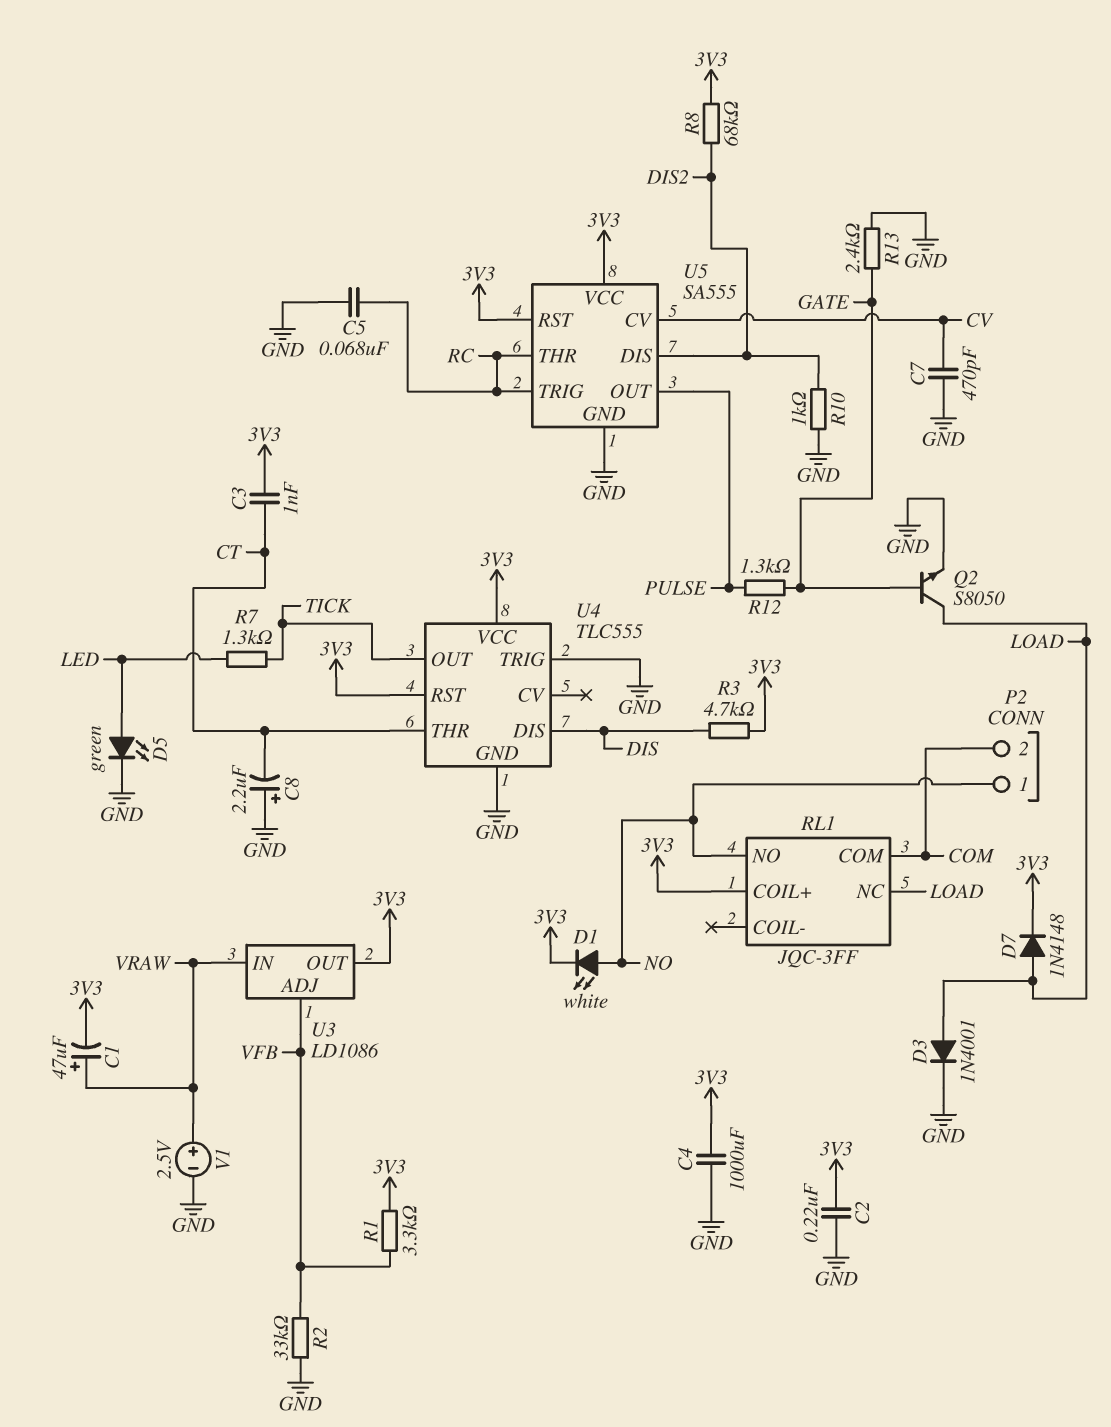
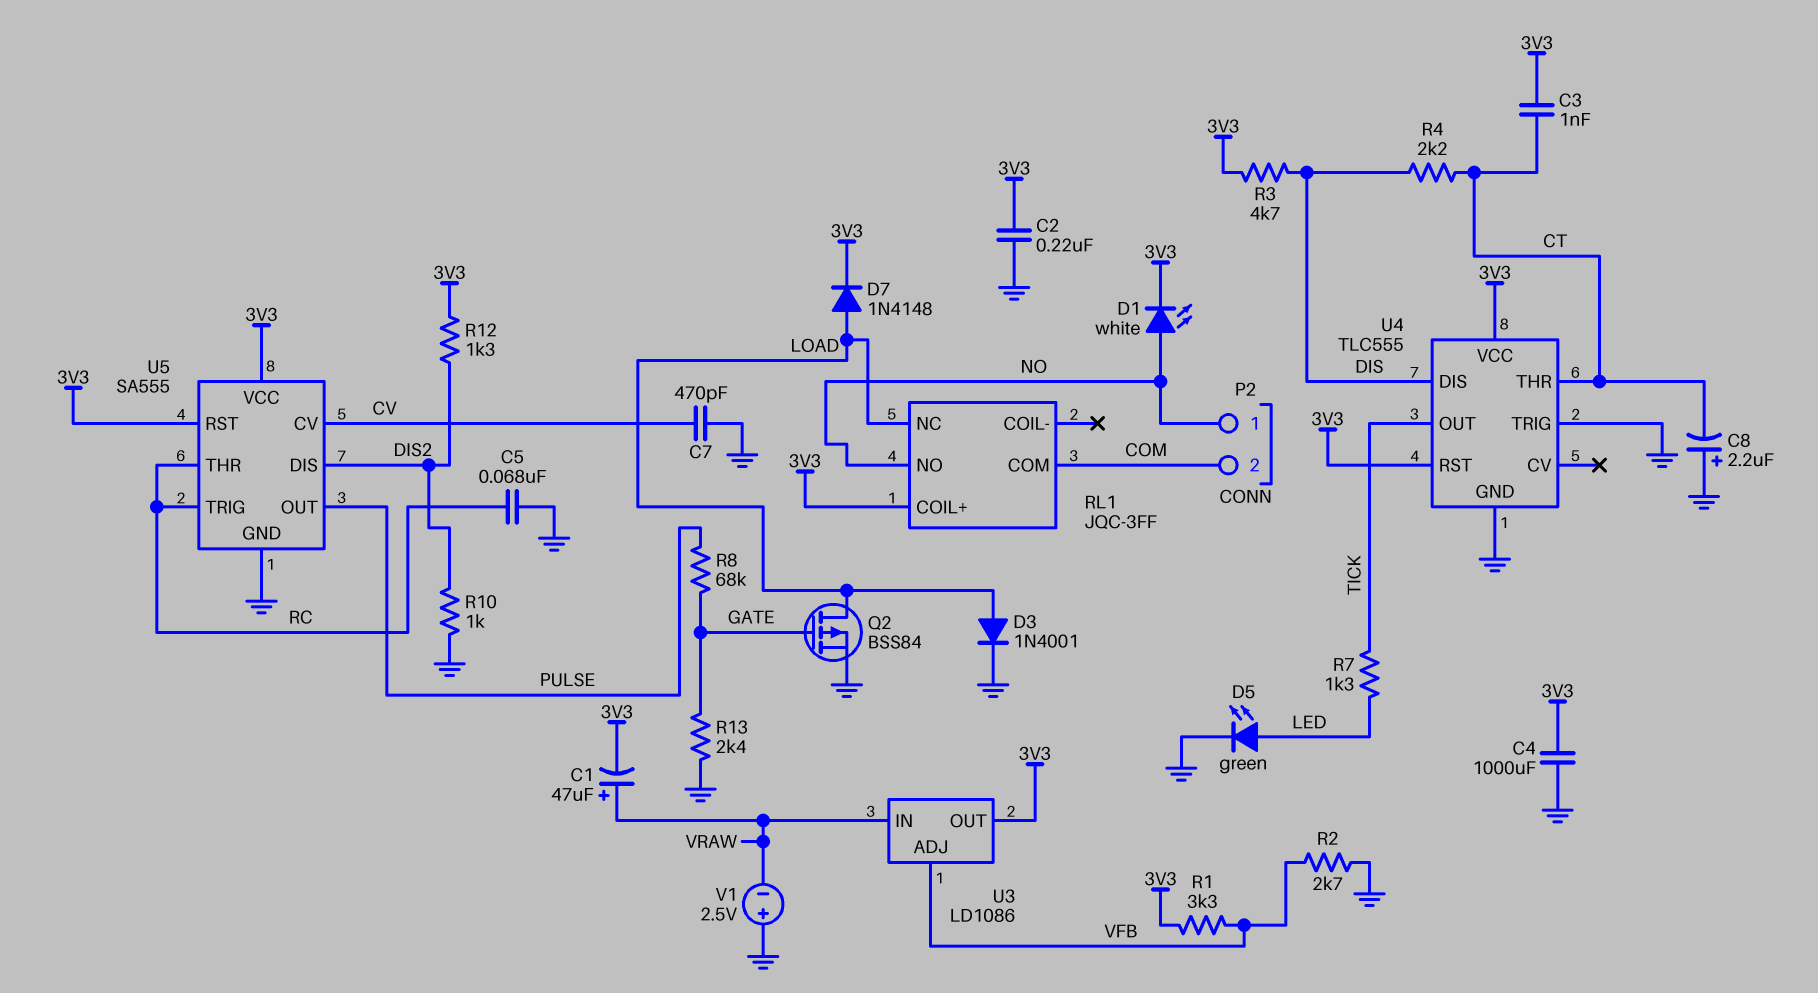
Q2: NPN S8050 (B GATE, C LOAD, E GND) -> PMOS BSS84 (G GATE, D LOAD, S GND)
R2: 33k (GND, VFB) -> 2.7k (GND, VFB)
R4: none -> 2.2k (CT, DIS)
R8: 68k (3V3, DIS2) -> 68k (GATE, PULSE)
R12: 1.3k (GATE, PULSE) -> 1.3k (3V3, DIS2)
V1: 2.5V (plus VRAW, minus GND) -> 2.5V (plus GND, minus VRAW)

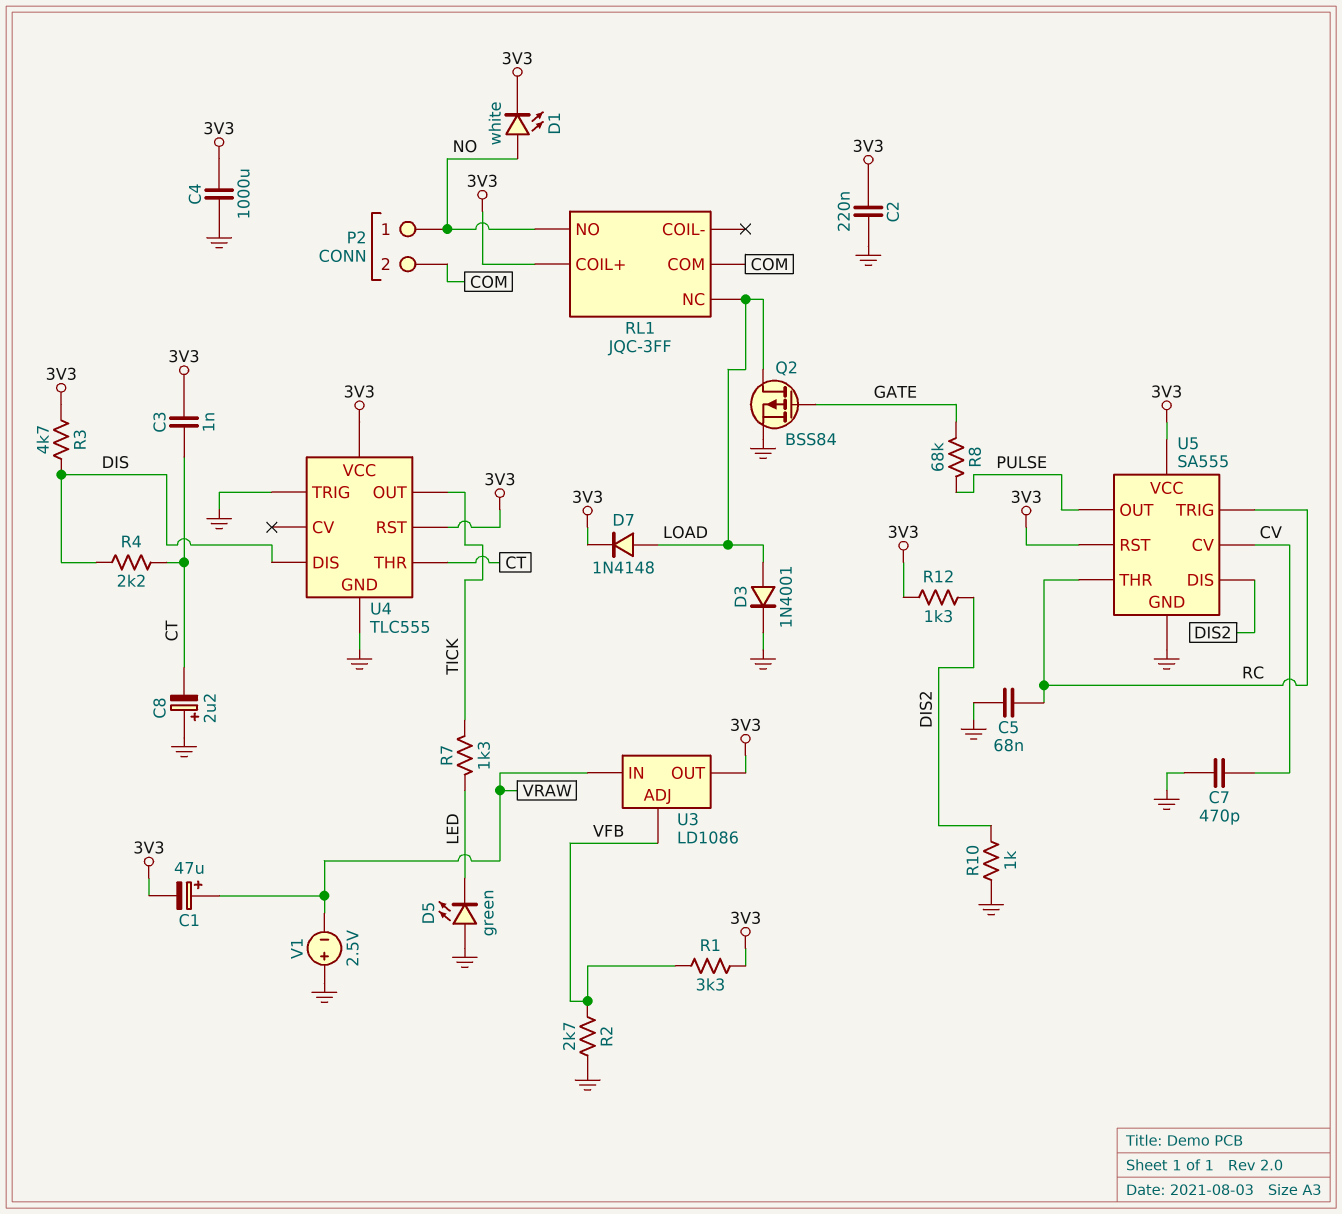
D5: LED green (A LED, K GND) -> LED green (A GND, K LED)
R13: 2.4k (GATE, GND) -> none

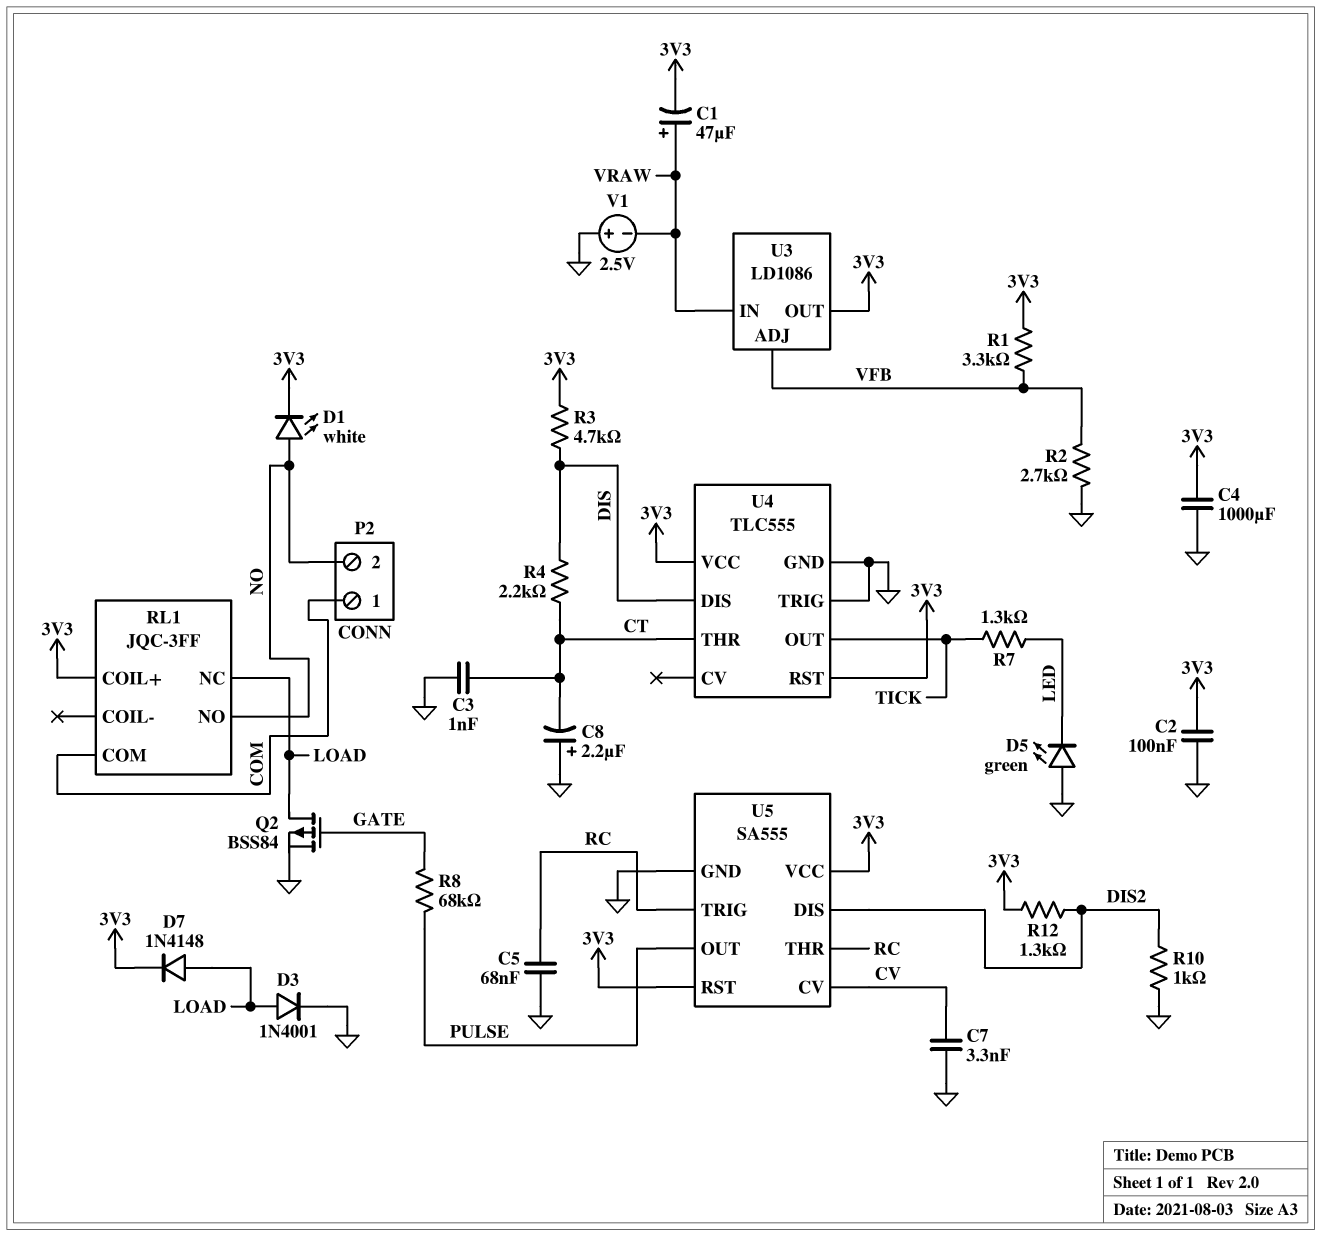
C2: 220nF (3V3, GND) -> 100nF (3V3, GND)
C3: 1nF (3V3, CT) -> 1nF (CT, GND)
C7: 470pF (CV, GND) -> 3.3nF (CV, GND)
P2 pin 1: NO -> COM
P2 pin 2: COM -> NO

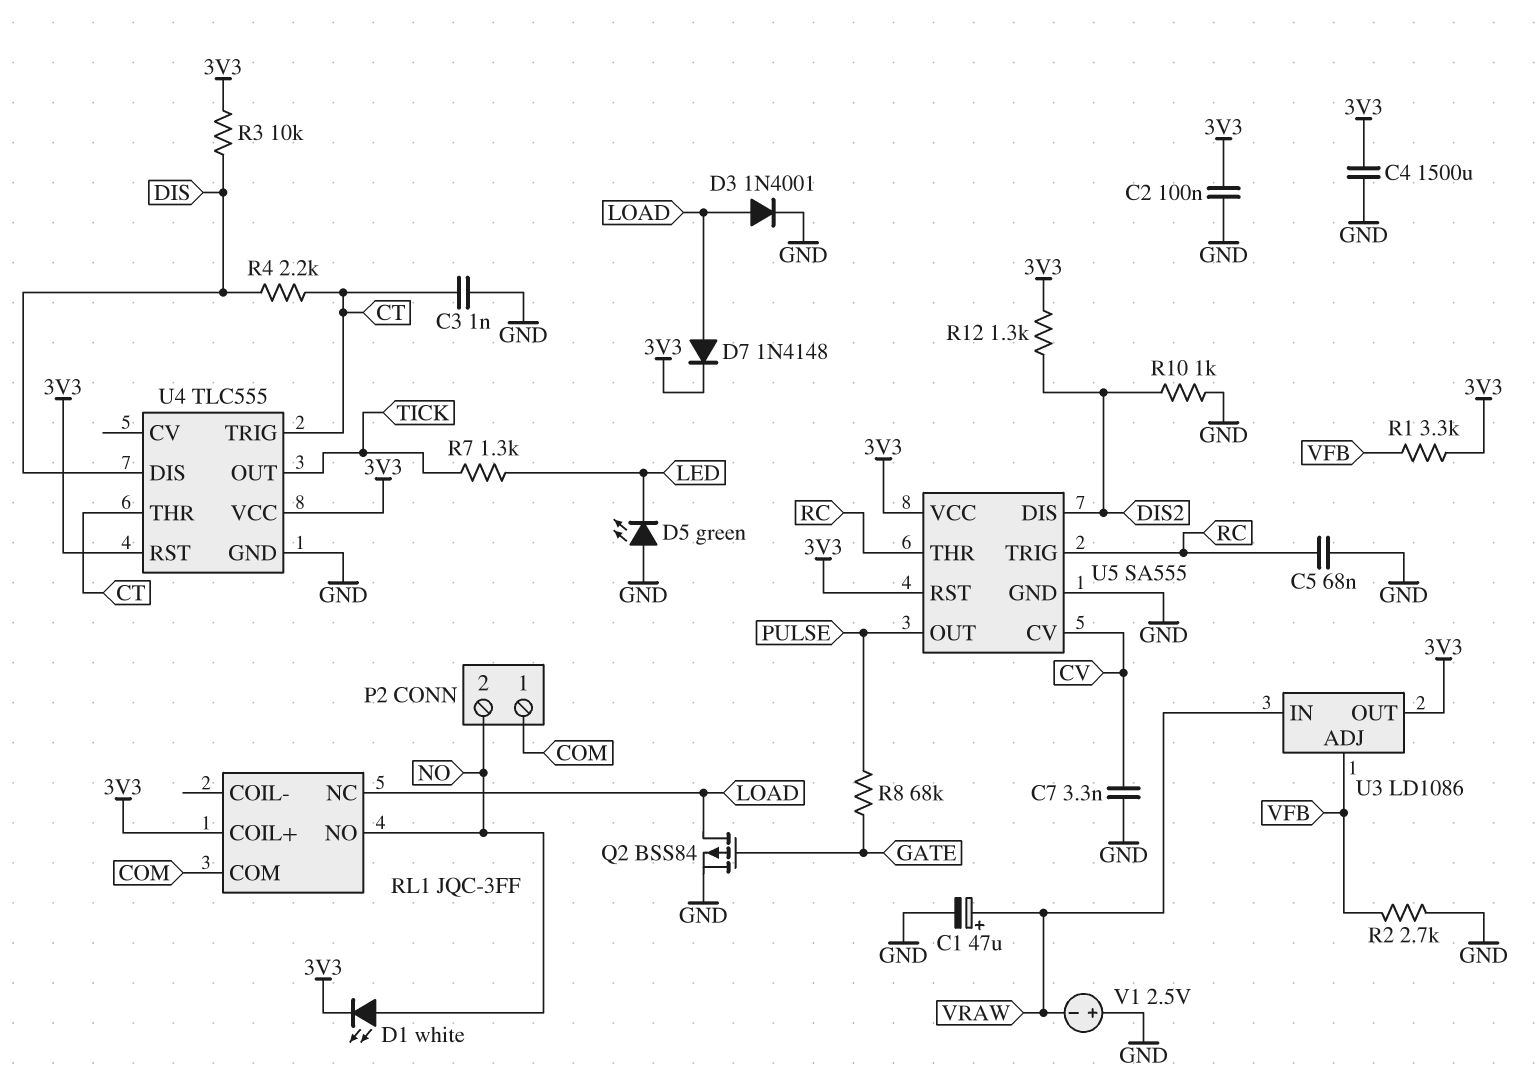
C1: 47uF (plus VRAW, minus 3V3) -> 47uF (plus VRAW, minus GND)
C4: 1000uF (3V3, GND) -> 1500uF (3V3, GND)
C8: 2.2uF (plus GND, minus CT) -> none
R3: 4.7k (3V3, DIS) -> 10k (3V3, DIS)
U4 pin TRIG: GND -> CT

